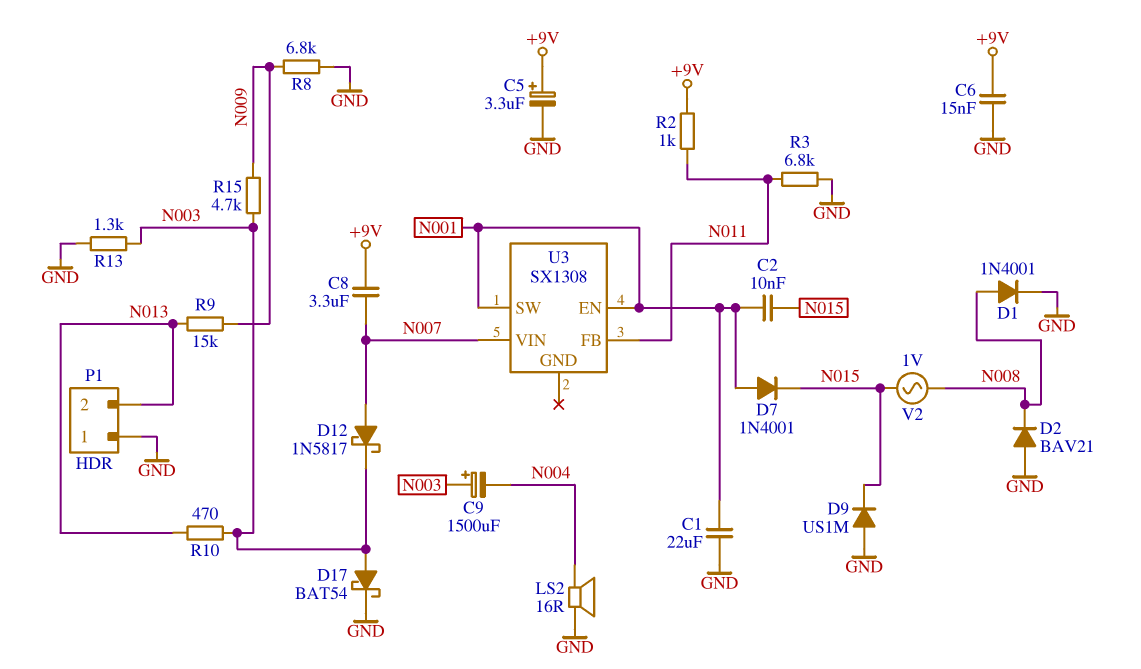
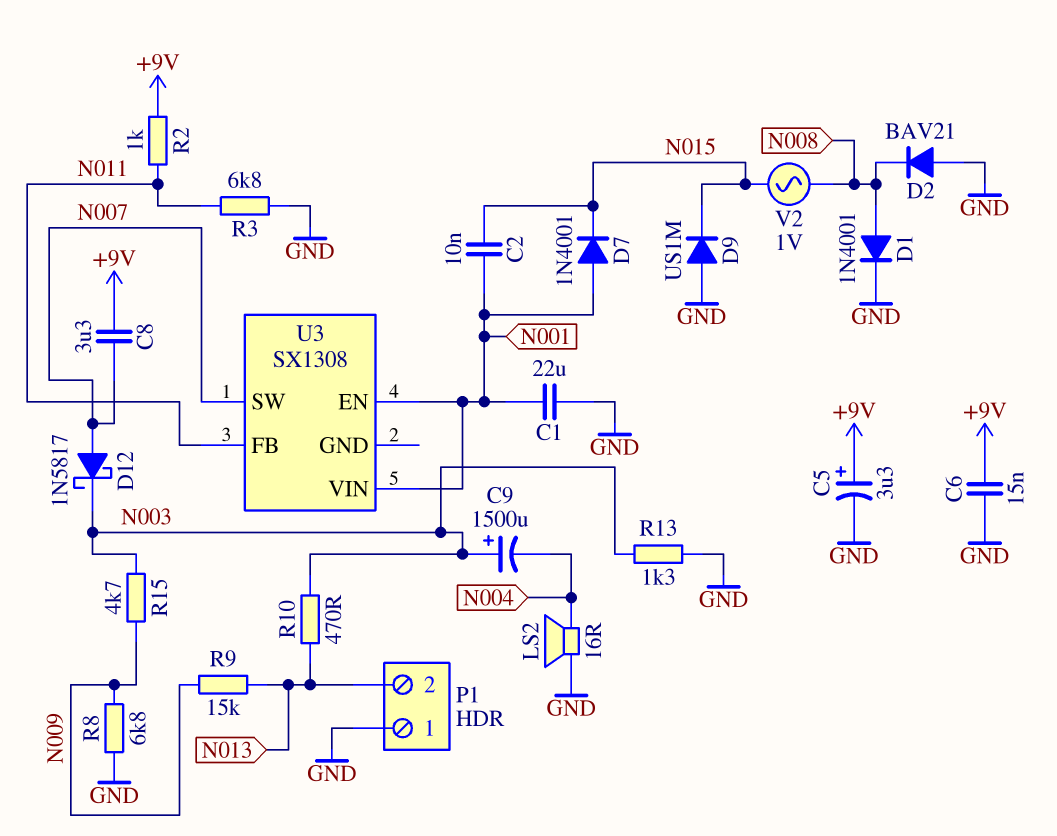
D17: schottky BAT54 (A N003, K GND) -> none
U3 pin SW: N001 -> N007
U3 pin VIN: N007 -> N001

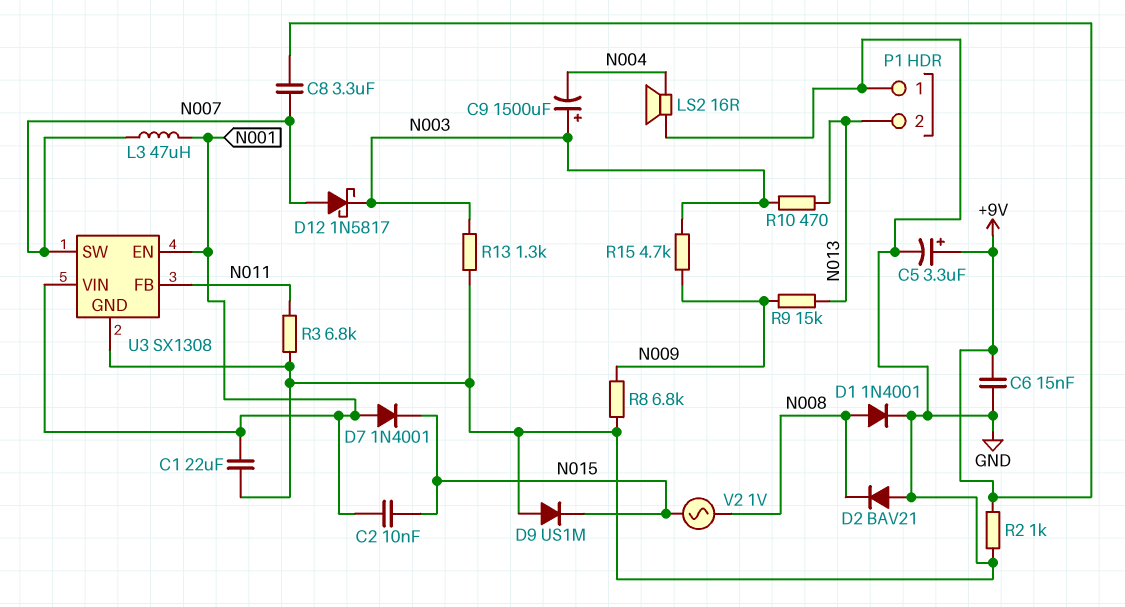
L3: none -> 47uH (N001, N007)
R2: 1k (+9V, N011) -> 1k (+9V, GND)
U3 pin GND: none -> GND

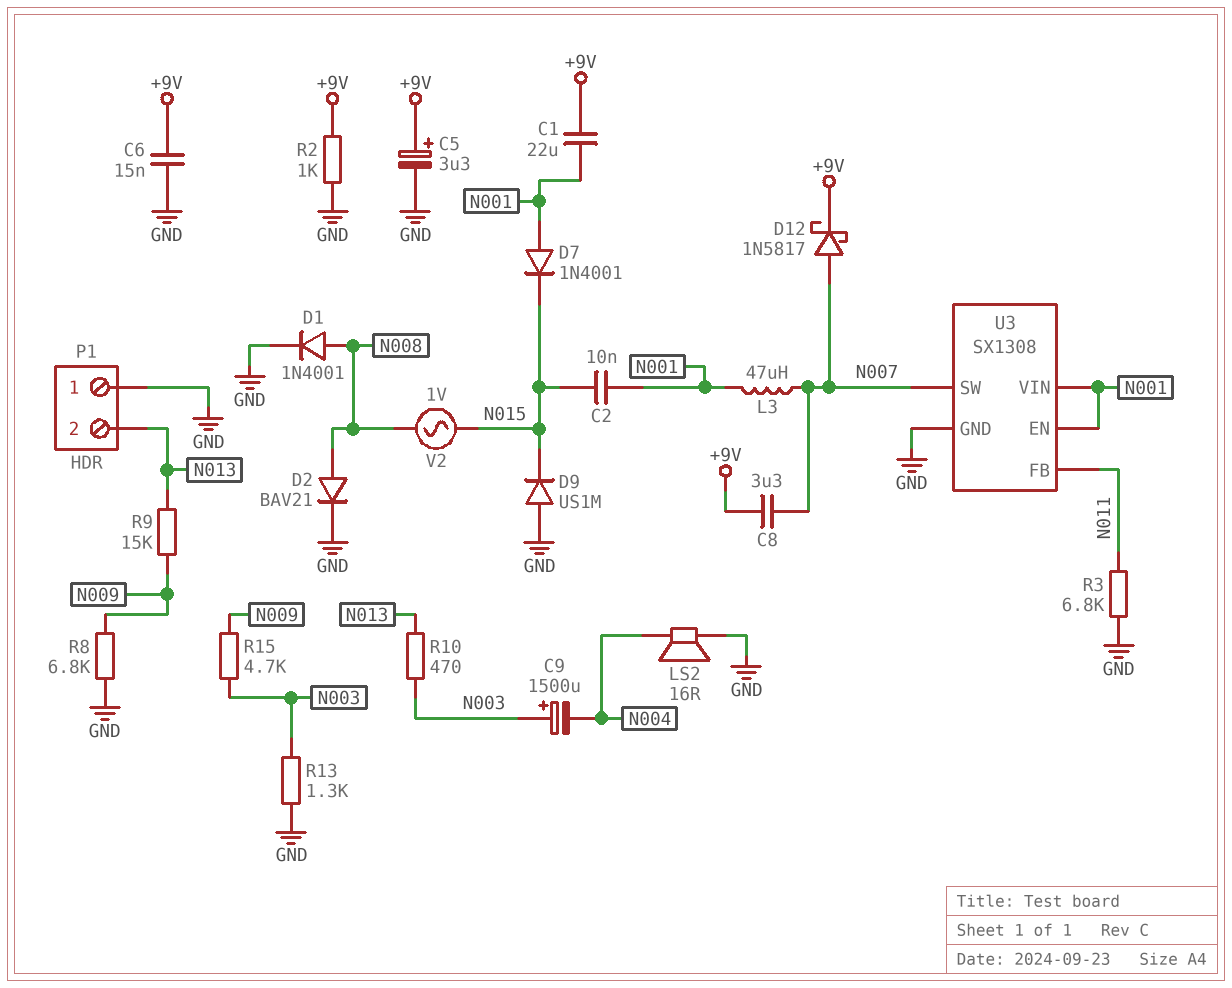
C1: 22uF (GND, N001) -> 22uF (+9V, N001)
D2: diode BAV21 (A GND, K N008) -> diode BAV21 (A N008, K GND)
D12: schottky 1N5817 (A N007, K N003) -> schottky 1N5817 (A N007, K +9V)

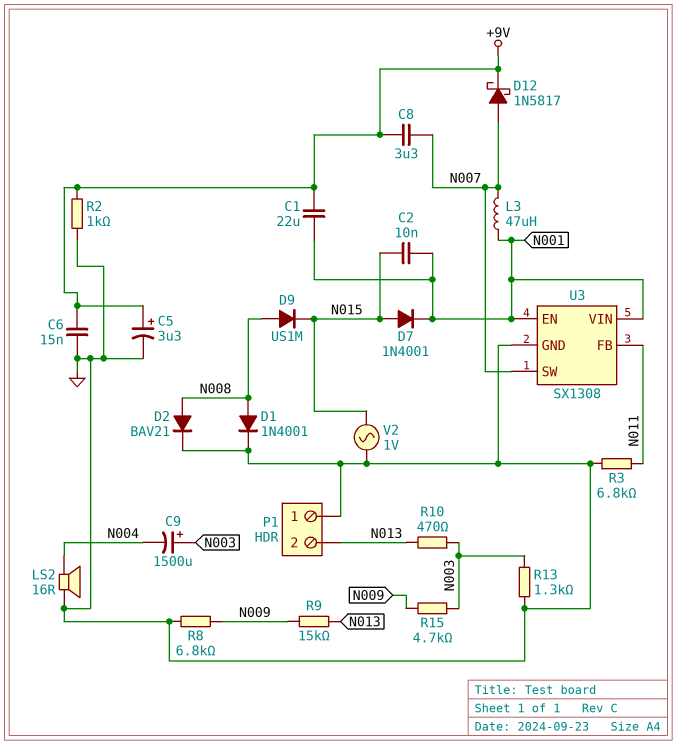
D7: diode 1N4001 (A N001, K N015) -> diode 1N4001 (A N015, K N001)
D9: diode US1M (A GND, K N015) -> diode US1M (A N008, K N015)
V2: AC 1V (N008, N015) -> AC 1V (GND, N015)

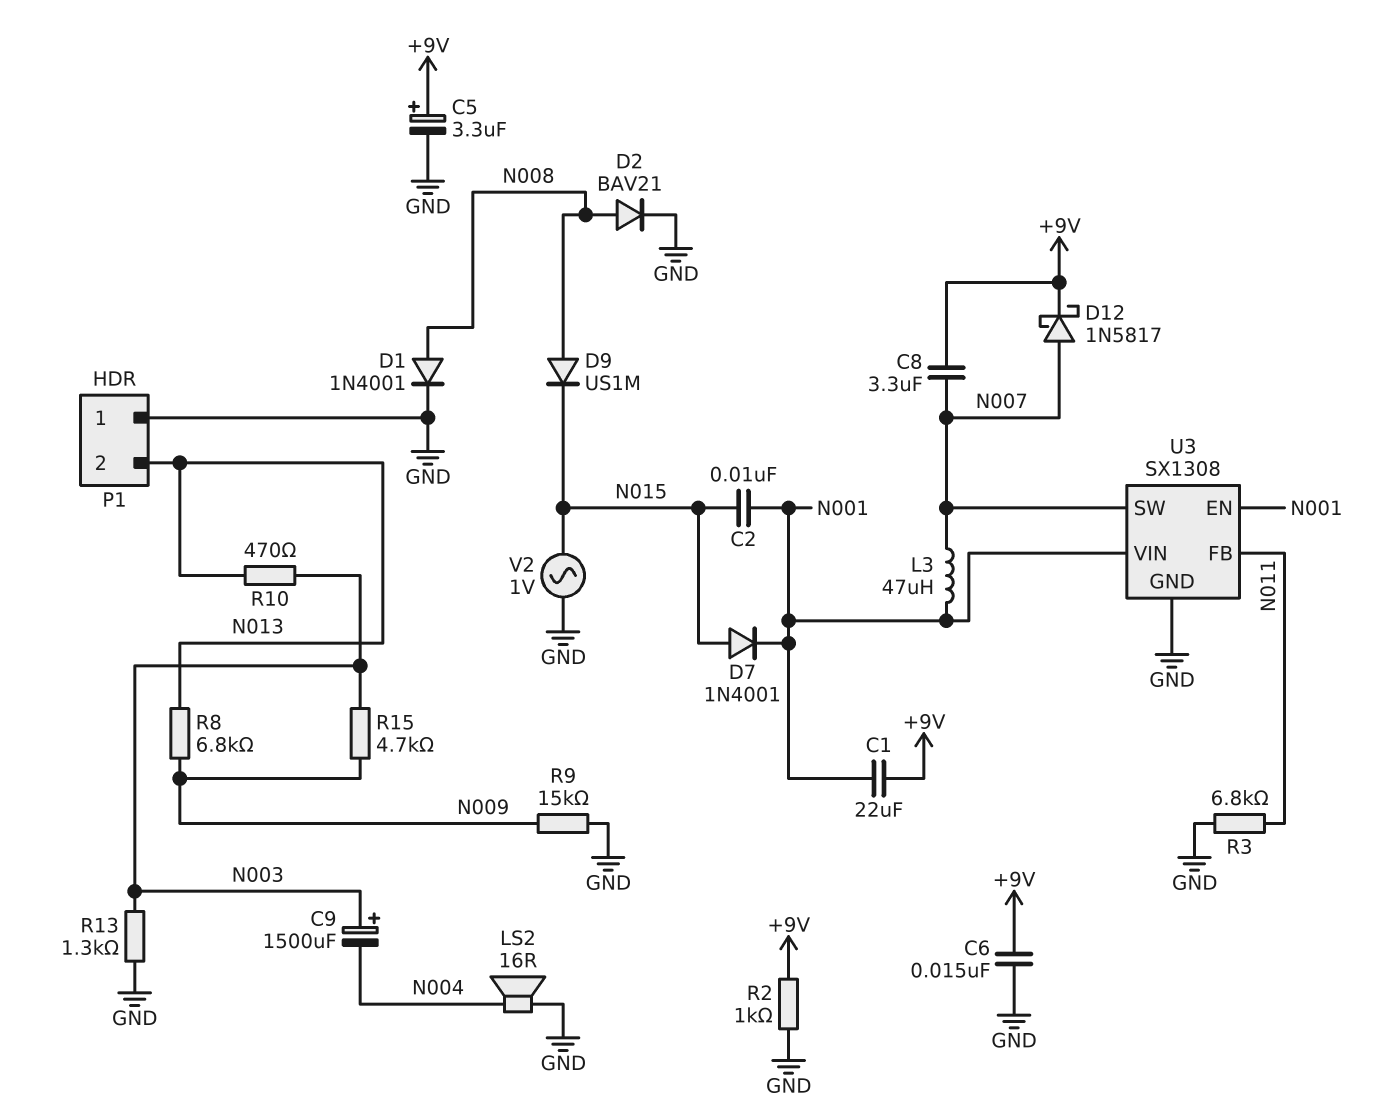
R8: 6.8k (GND, N009) -> 6.8k (N009, N013)
R9: 15k (N009, N013) -> 15k (GND, N009)

